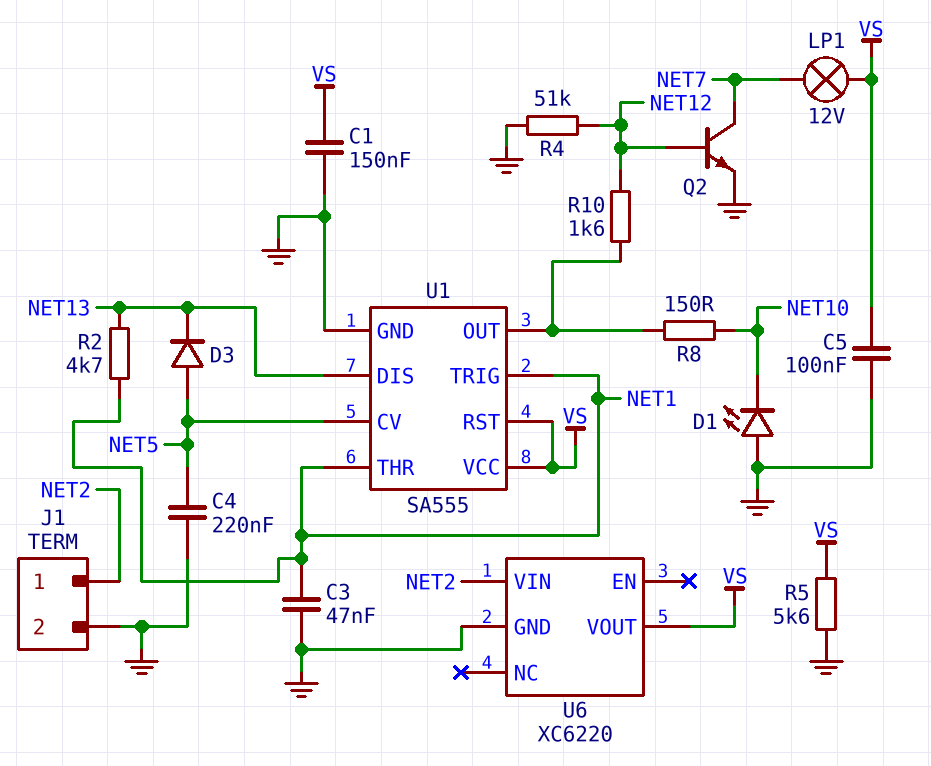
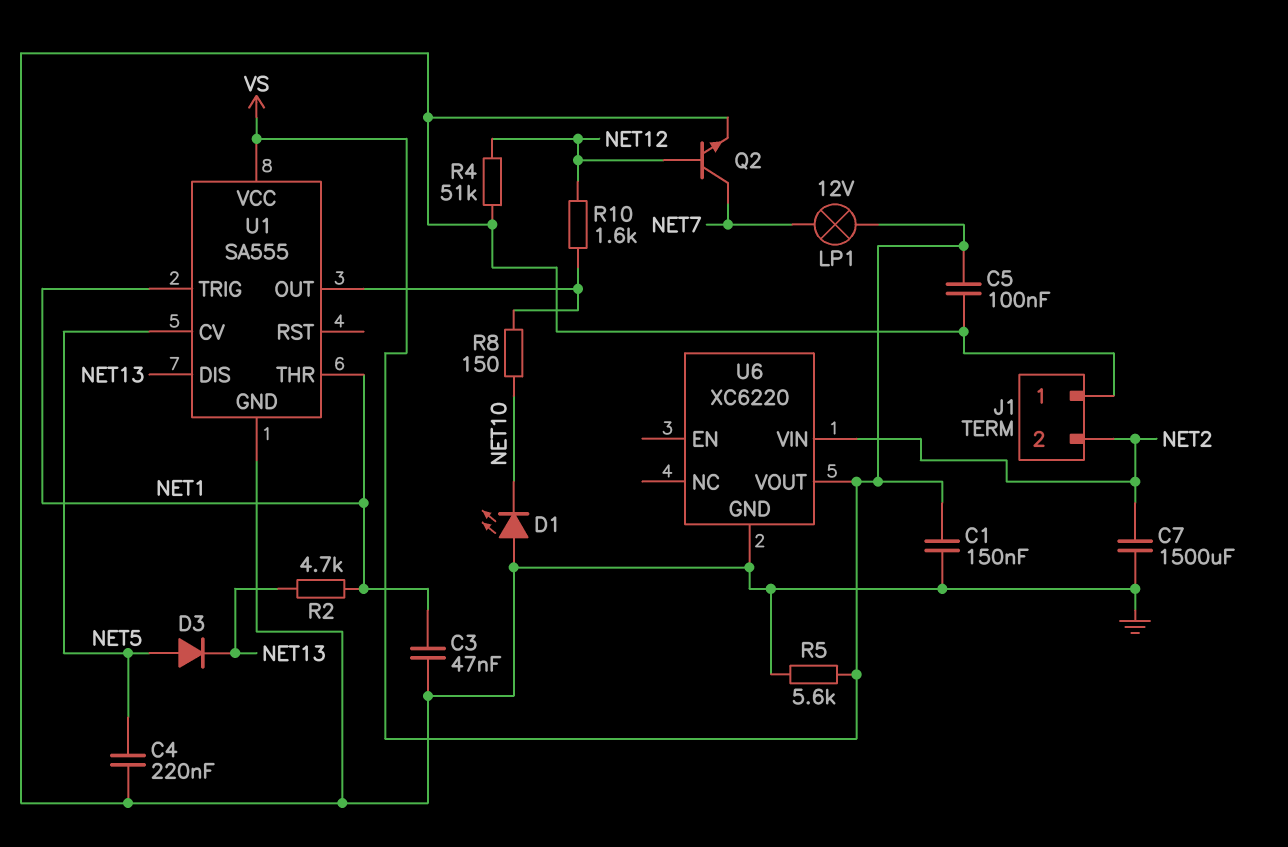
C7: none -> 1500uF (GND, NET2)
J1 pin 1: NET2 -> GND
J1 pin 2: GND -> NET2
U1 pin RST: VS -> none

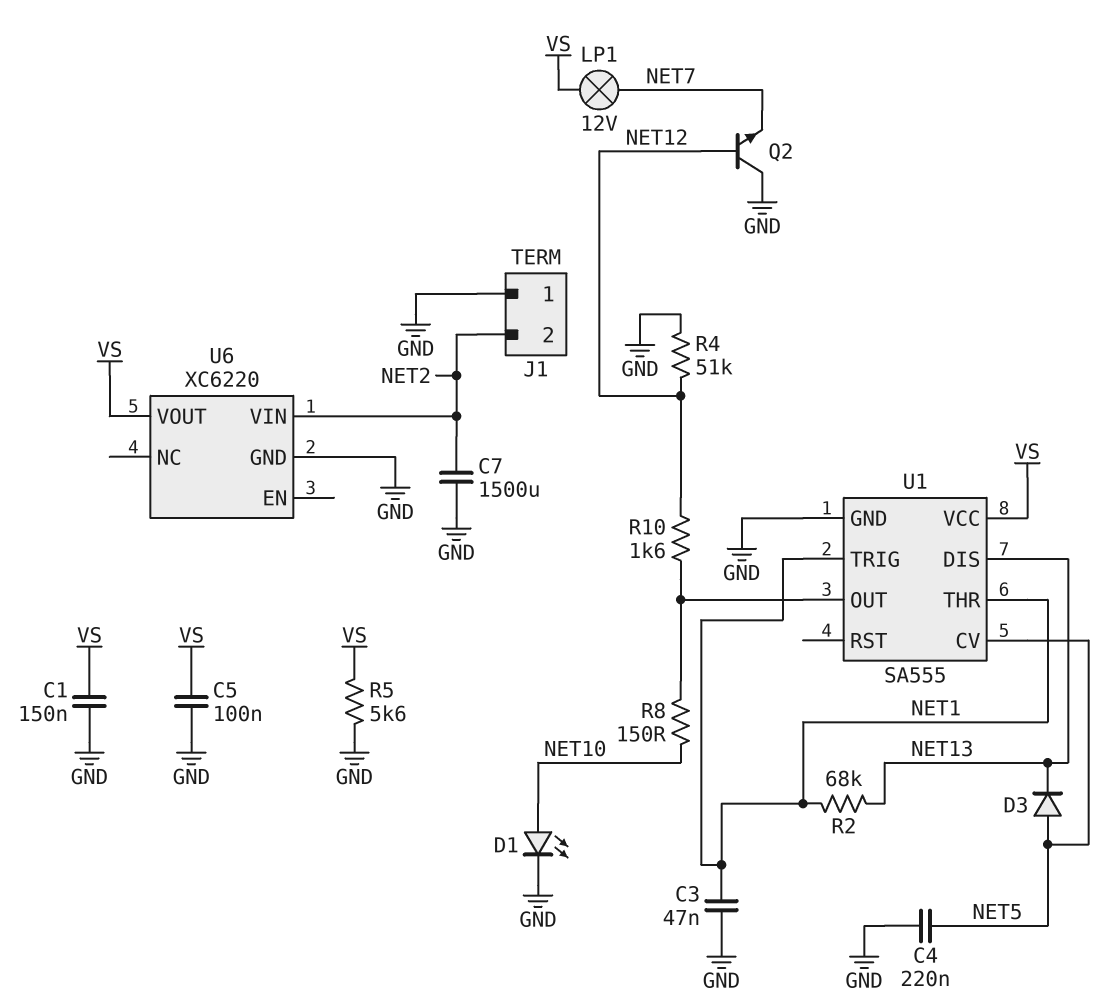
D1: LED (A GND, K NET10) -> LED (A NET10, K GND)
Q2: NPN (B NET12, C NET7, E GND) -> NPN (B NET12, C GND, E NET7)
R2: 4.7k (NET1, NET13) -> 68k (NET1, NET13)

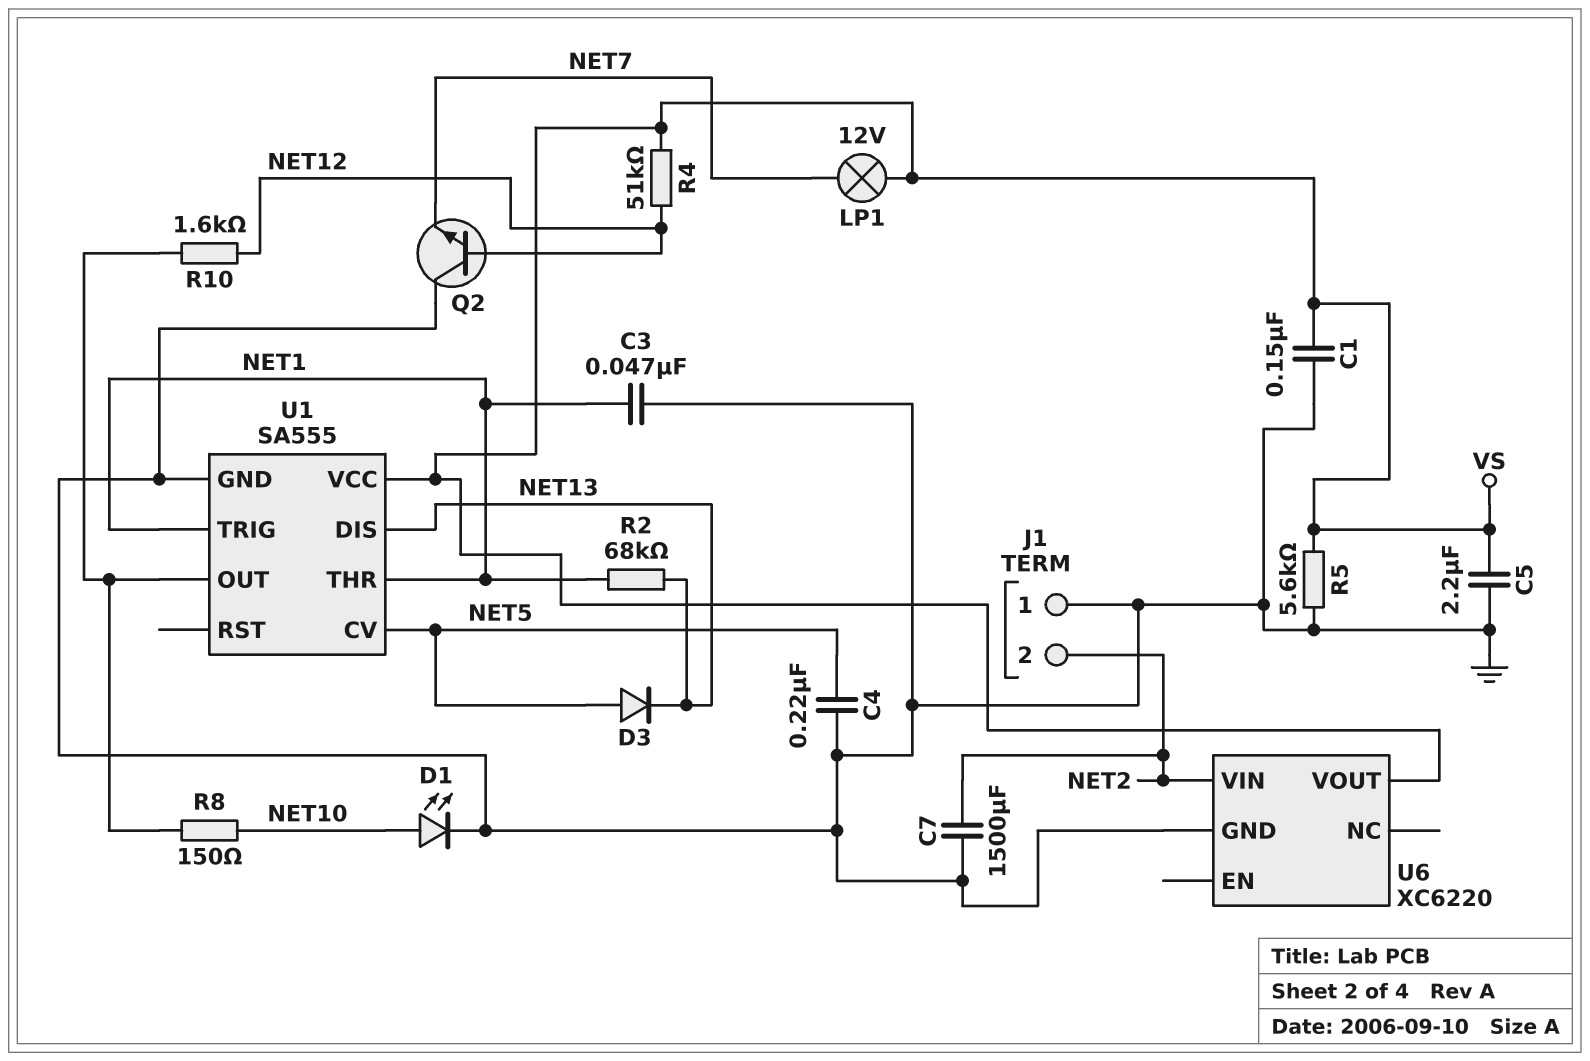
C5: 100nF (GND, VS) -> 2.2uF (GND, VS)
R4: 51k (GND, NET12) -> 51k (NET12, VS)

